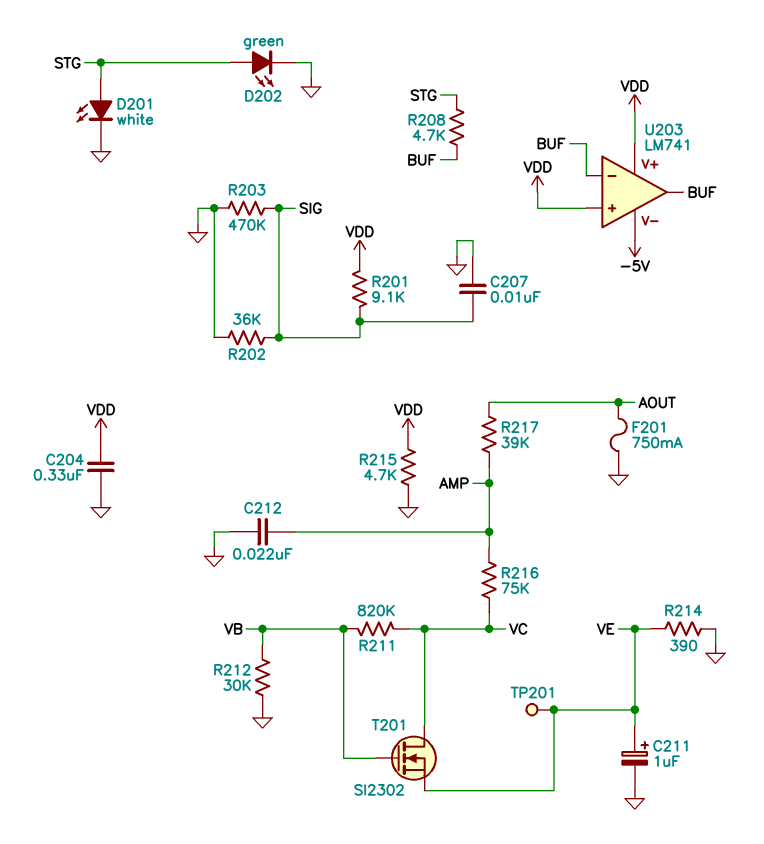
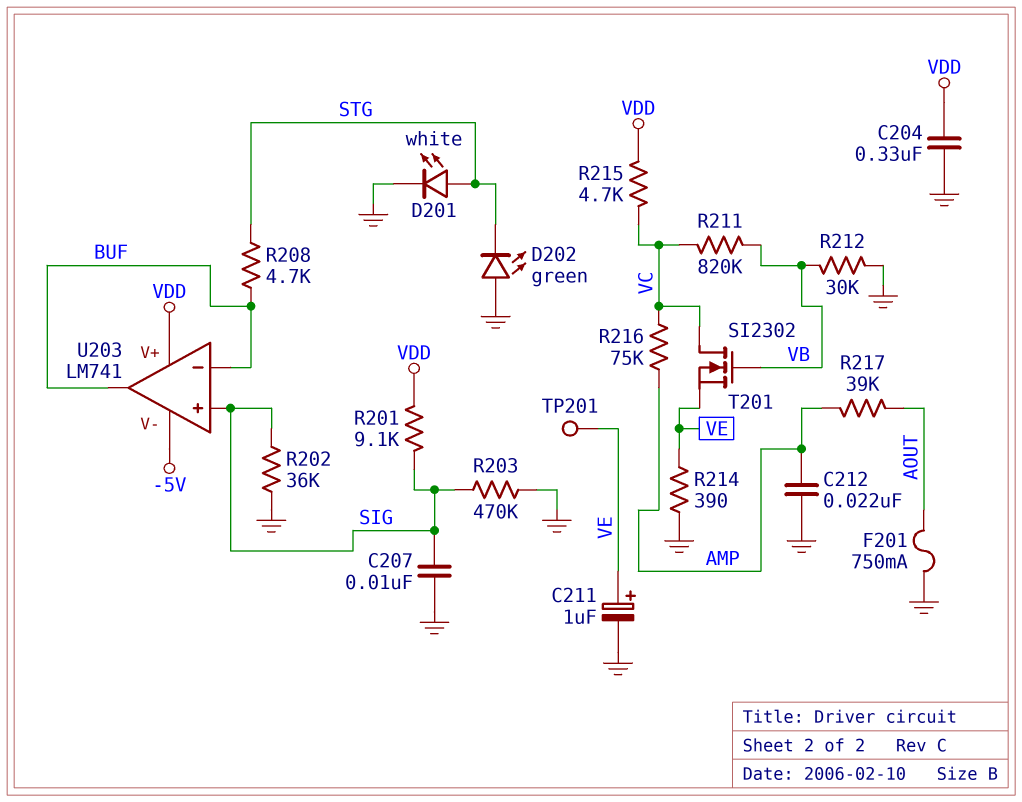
D202: LED green (A STG, K GND) -> LED green (A GND, K STG)
R215: 4.7k (GND, VDD) -> 4.7k (VC, VDD)
U203 pin in+: VDD -> SIG

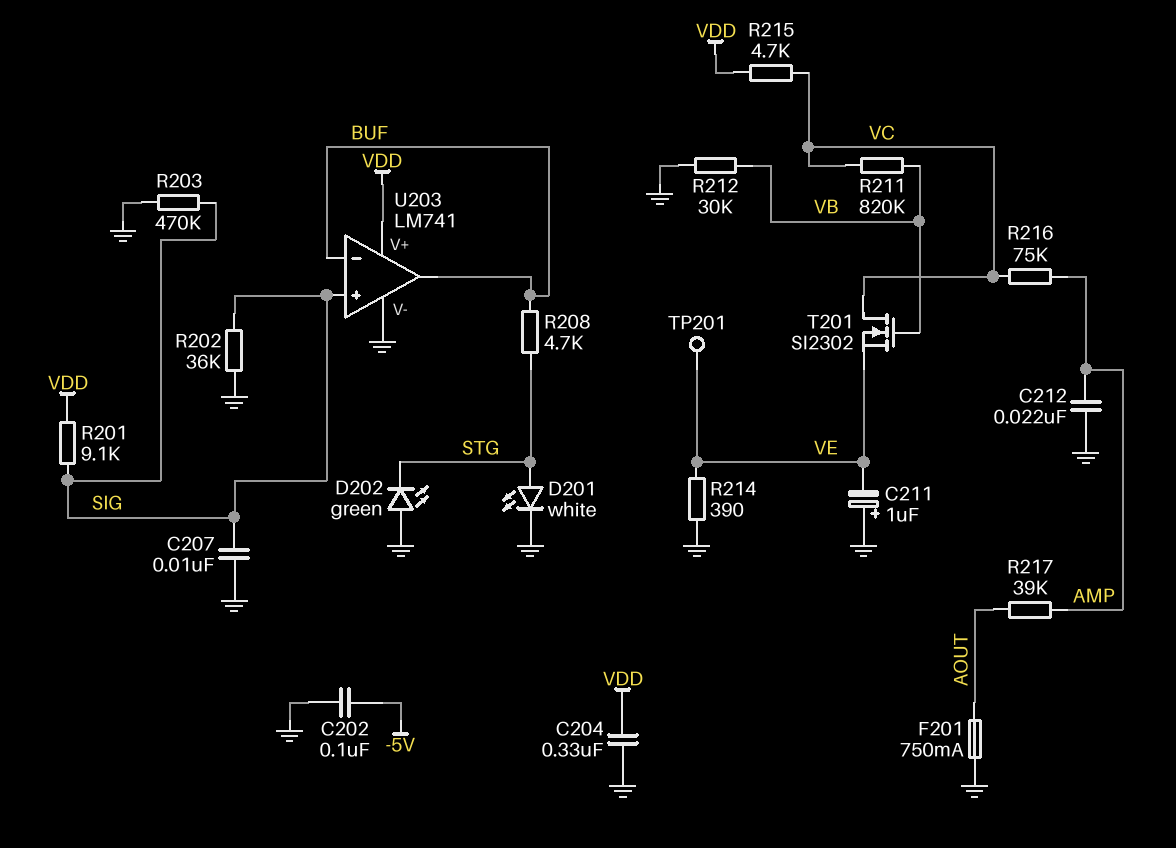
C202: none -> 100nF (-5V, GND)
C211: 1uF (plus VE, minus GND) -> 1uF (plus GND, minus VE)
U203 pin V-: -5V -> GND

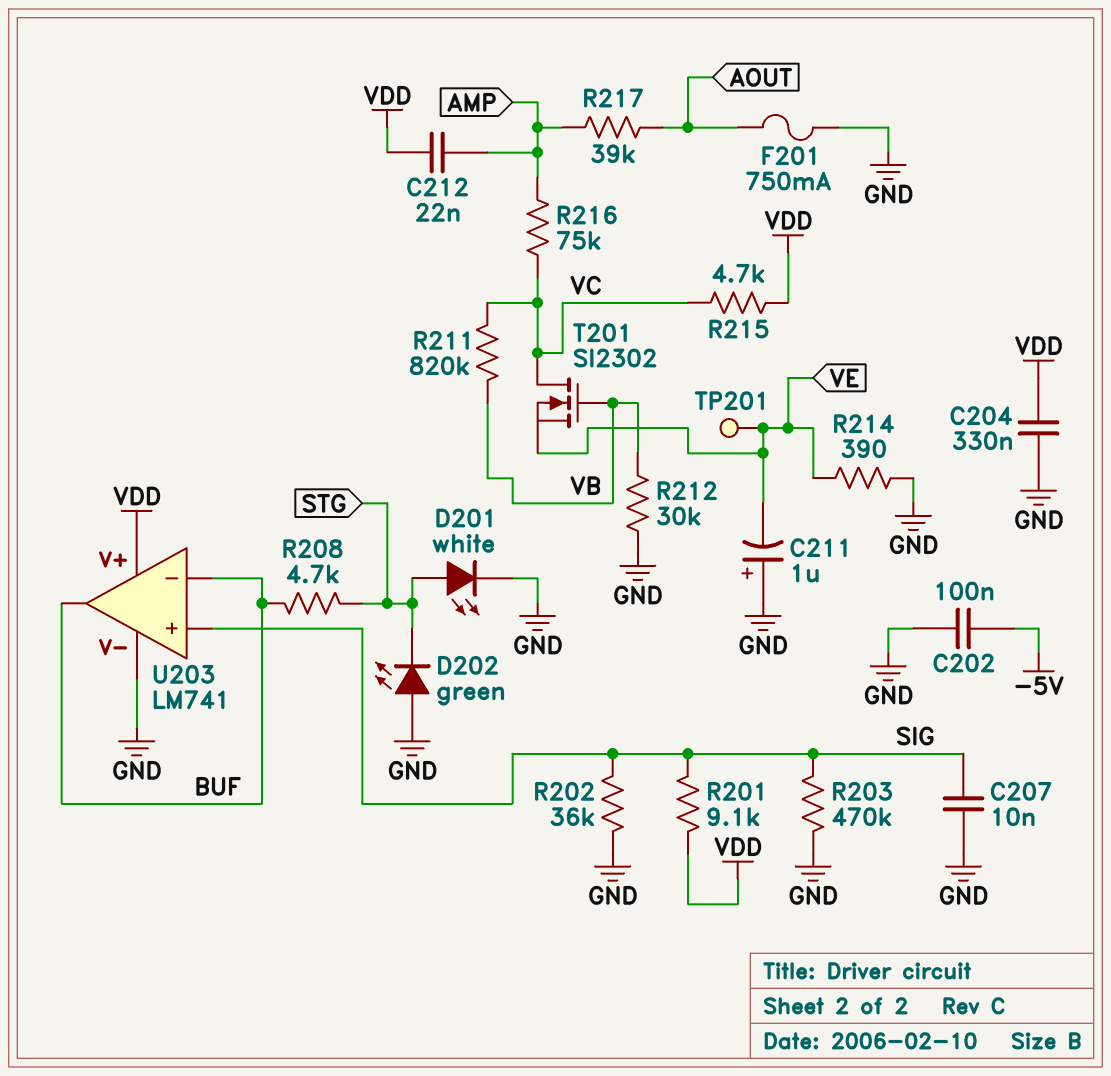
C212: 22nF (AMP, GND) -> 22nF (AMP, VDD)

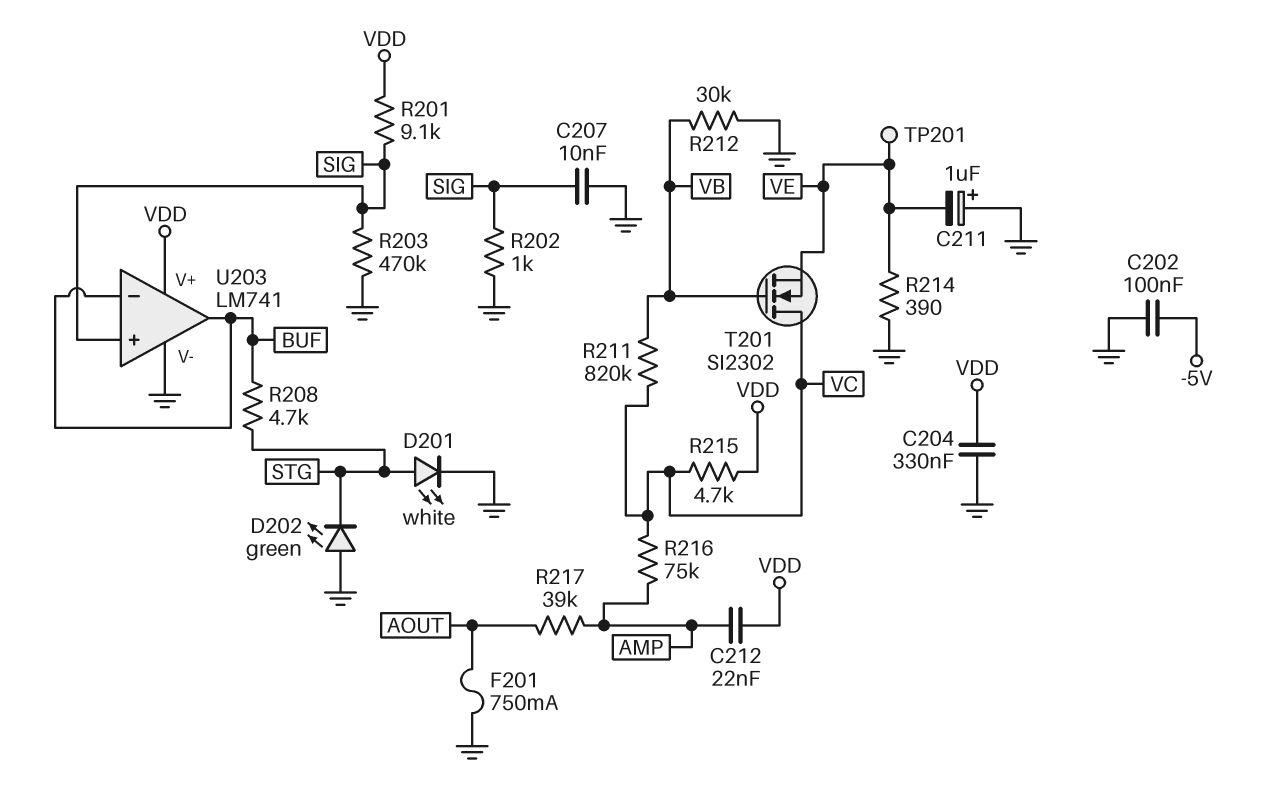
R202: 36k (GND, SIG) -> 1k (GND, SIG)

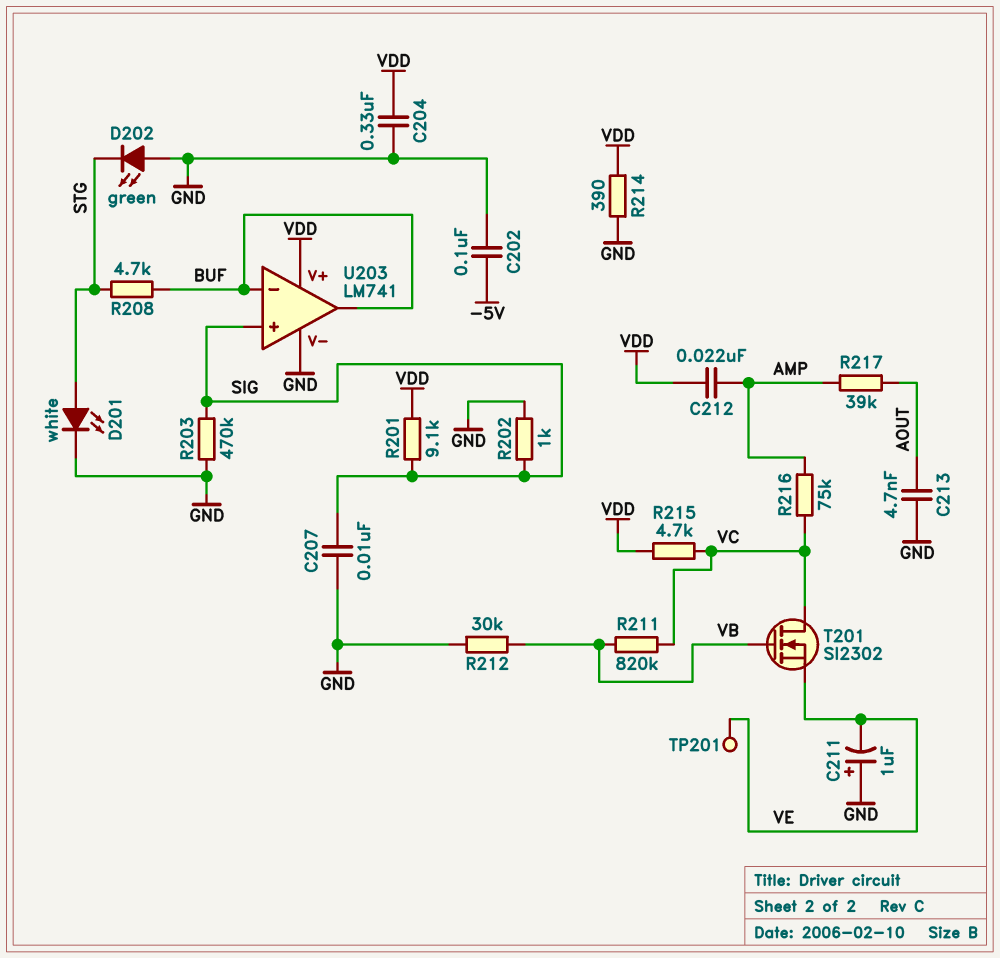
C213: none -> 4.7nF (AOUT, GND)
F201: 750mA (AOUT, GND) -> none
R214: 390 (GND, VE) -> 390 (GND, VDD)

